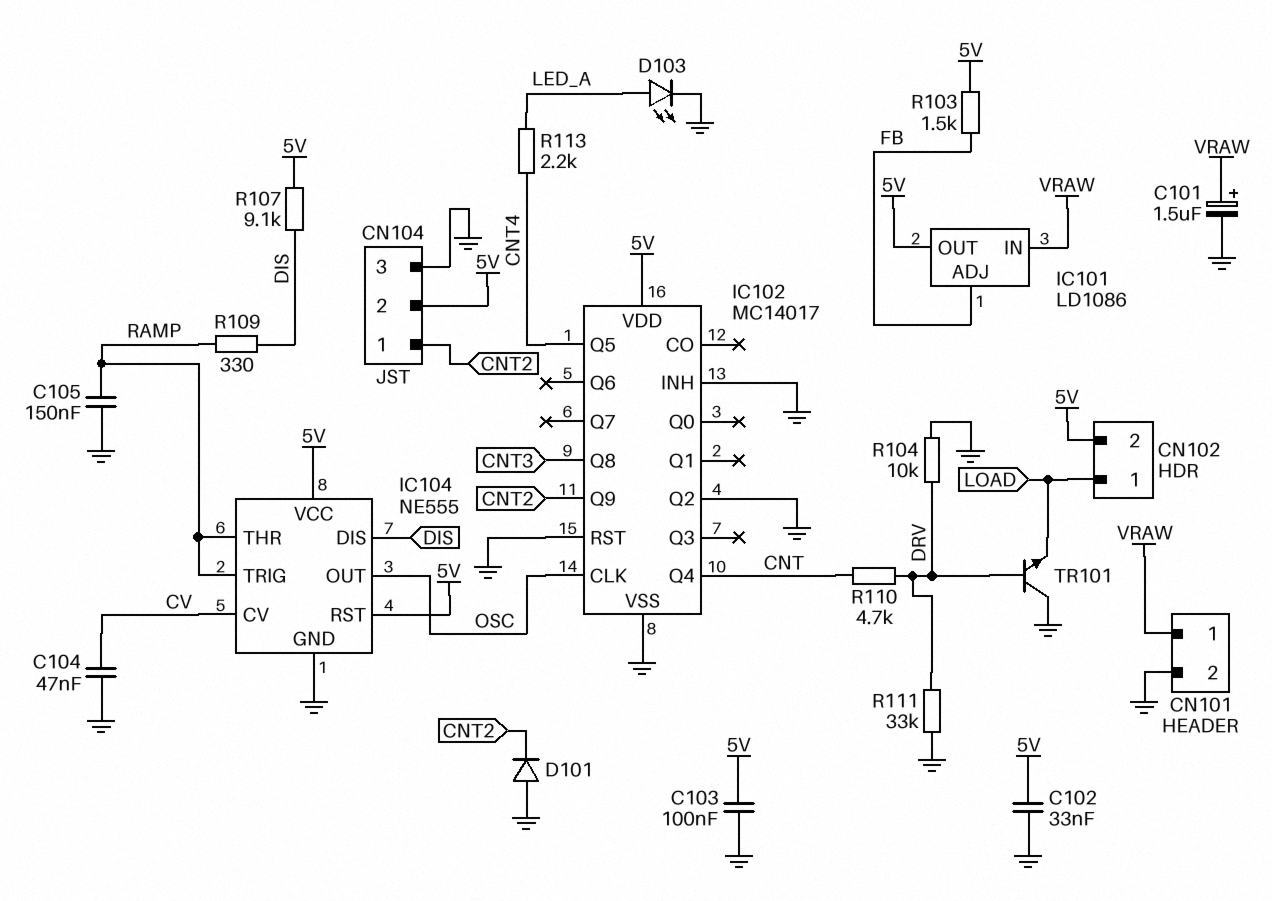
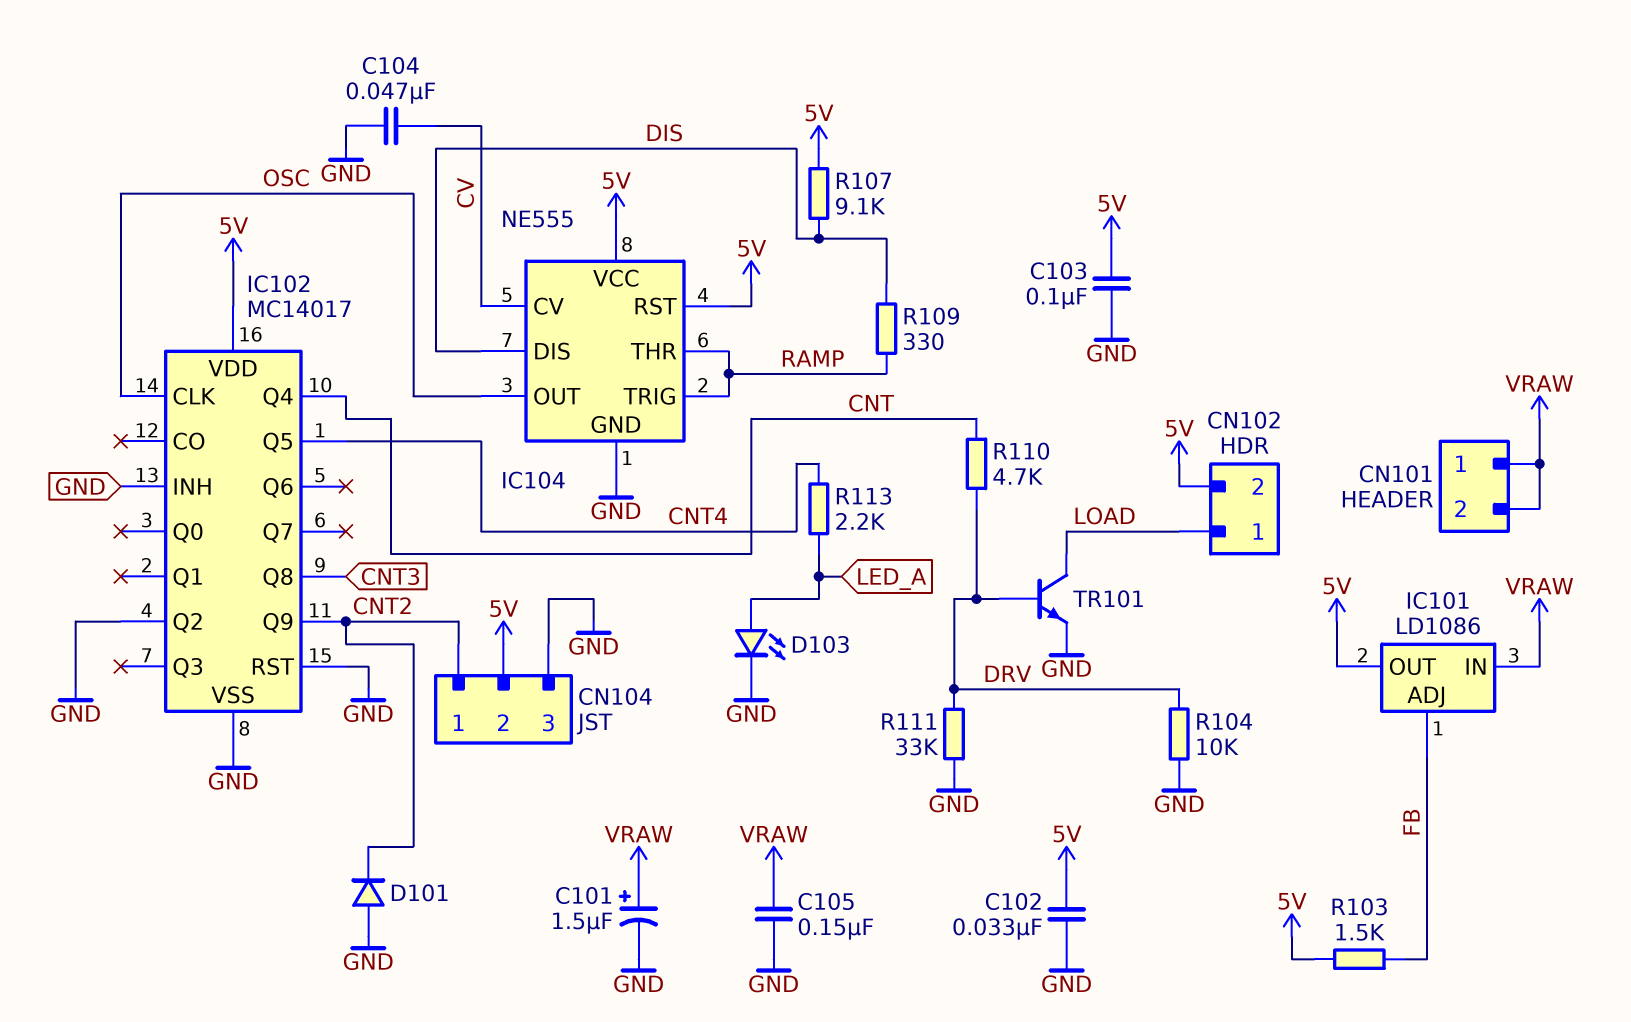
C105: 150nF (GND, RAMP) -> 150nF (GND, VRAW)
CN101 pin 2: GND -> VRAW
TR101: NPN (B DRV, C GND, E LOAD) -> NPN (B DRV, C LOAD, E GND)

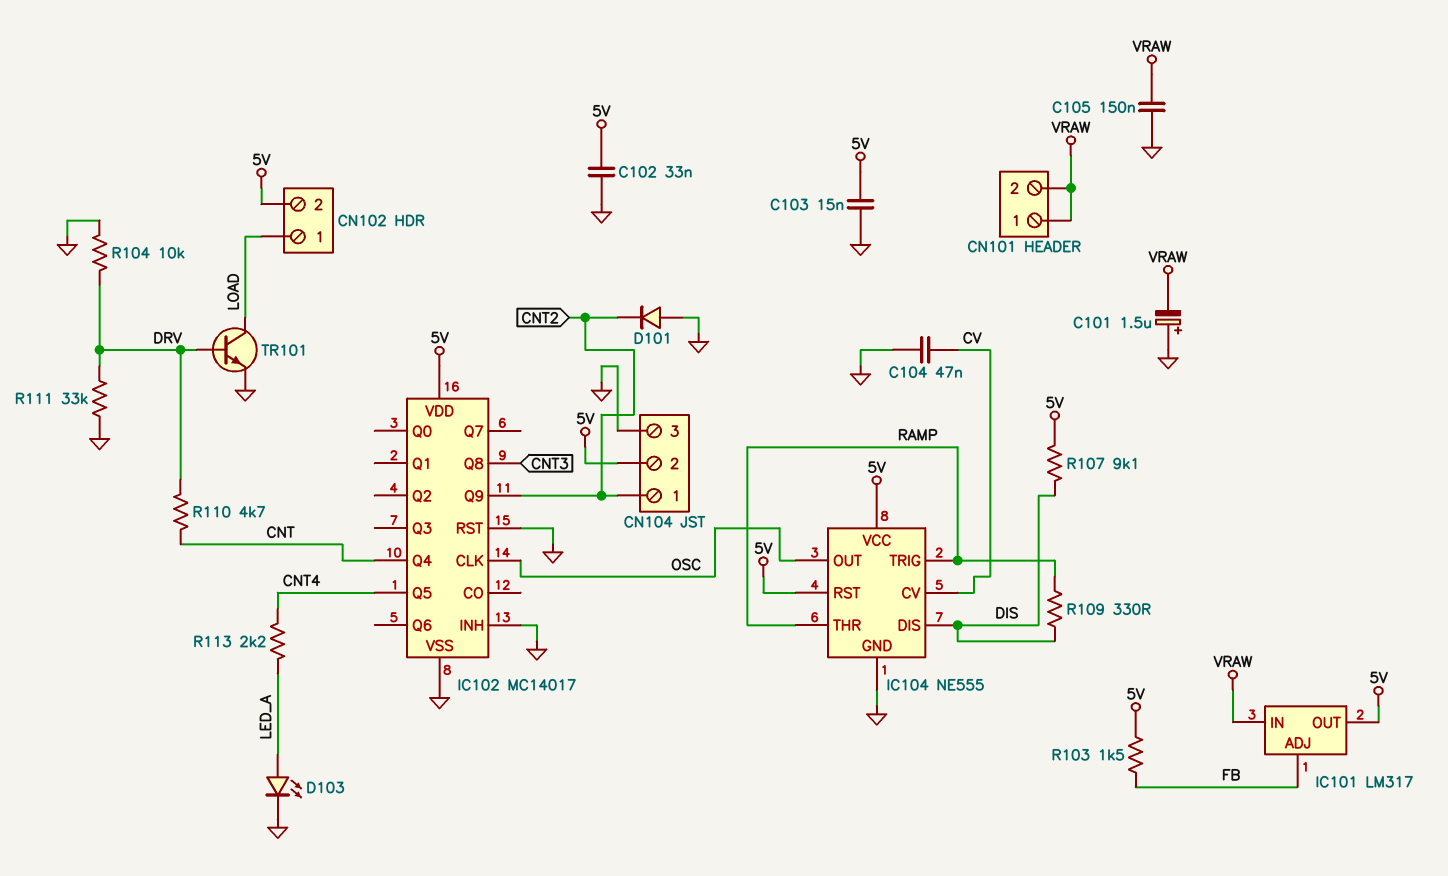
C101: 1.5uF (plus VRAW, minus GND) -> 1.5uF (plus GND, minus VRAW)
C103: 100nF (5V, GND) -> 15nF (5V, GND)
IC101: LD1086 -> LM317
IC102 pin Q2: GND -> none

